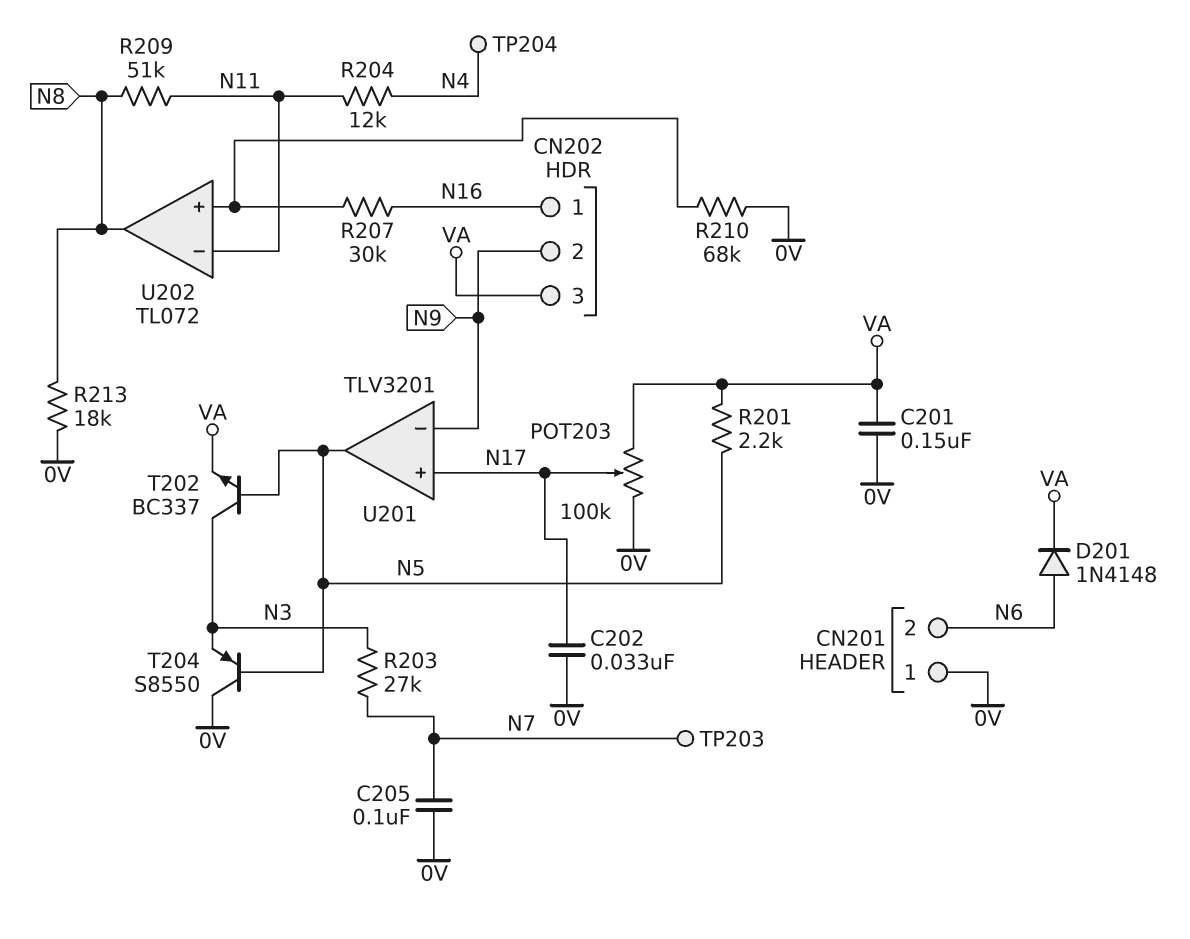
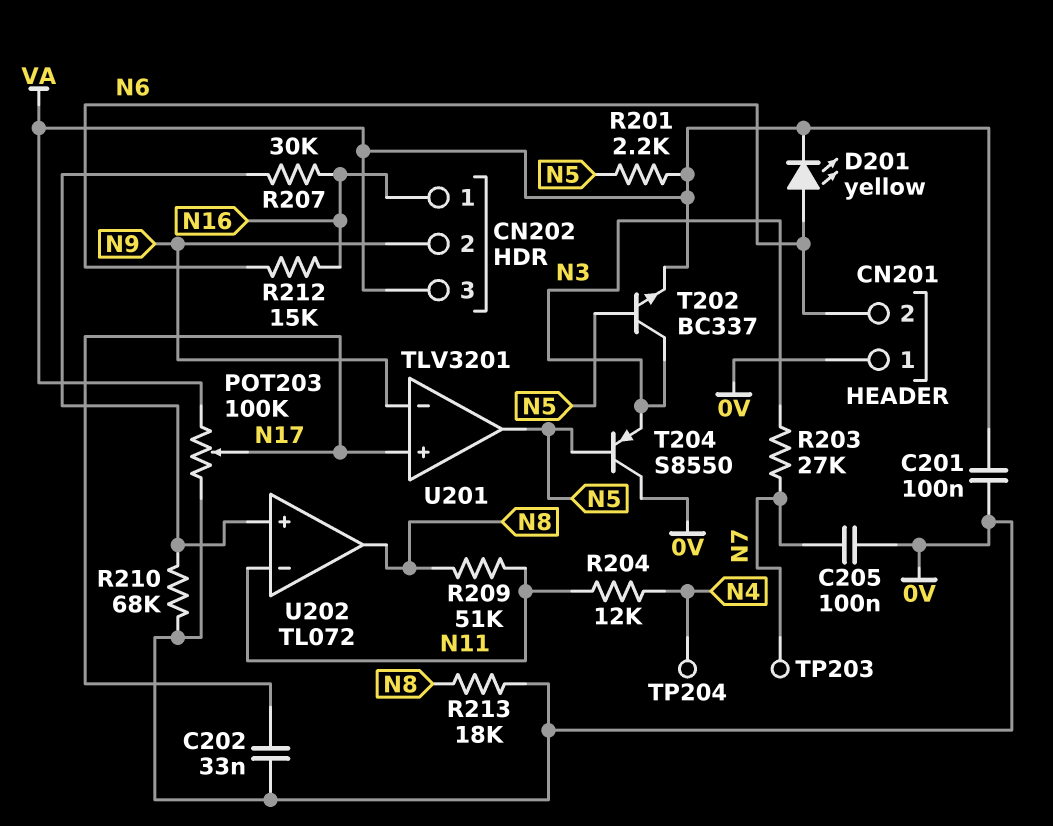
C201: 150nF (0V, VA) -> 100nF (0V, VA)
D201: diode 1N4148 (A N6, K VA) -> LED yellow (A N6, K VA)
R212: none -> 15k (N6, N16)

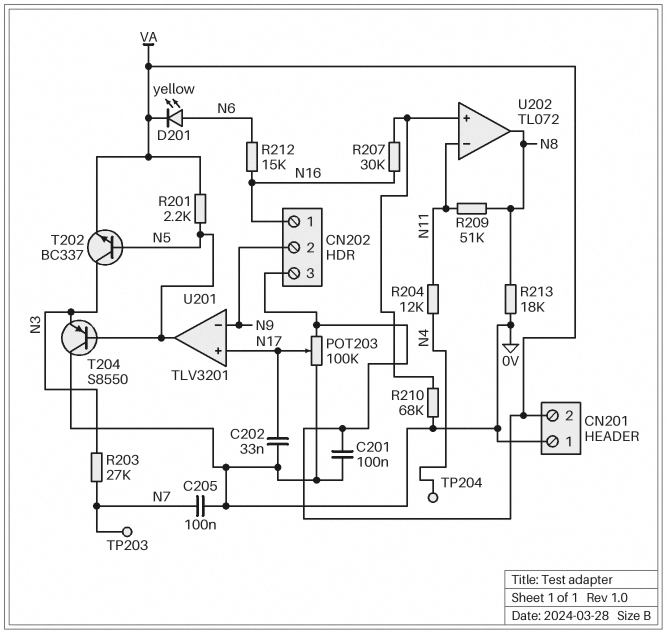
CN201 pin 2: N6 -> VA

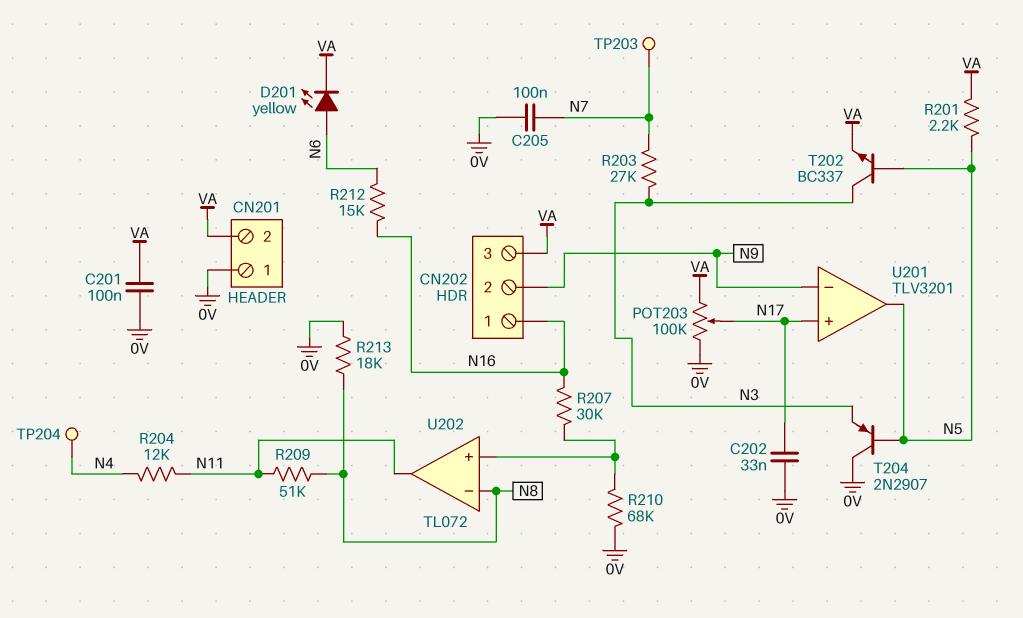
T204: PNP S8550 (B N5, C 0V, E N3) -> PNP 2N2907 (B N5, C 0V, E N3)
U202 pin in-: N11 -> N8
U202 pin out: N8 -> N11

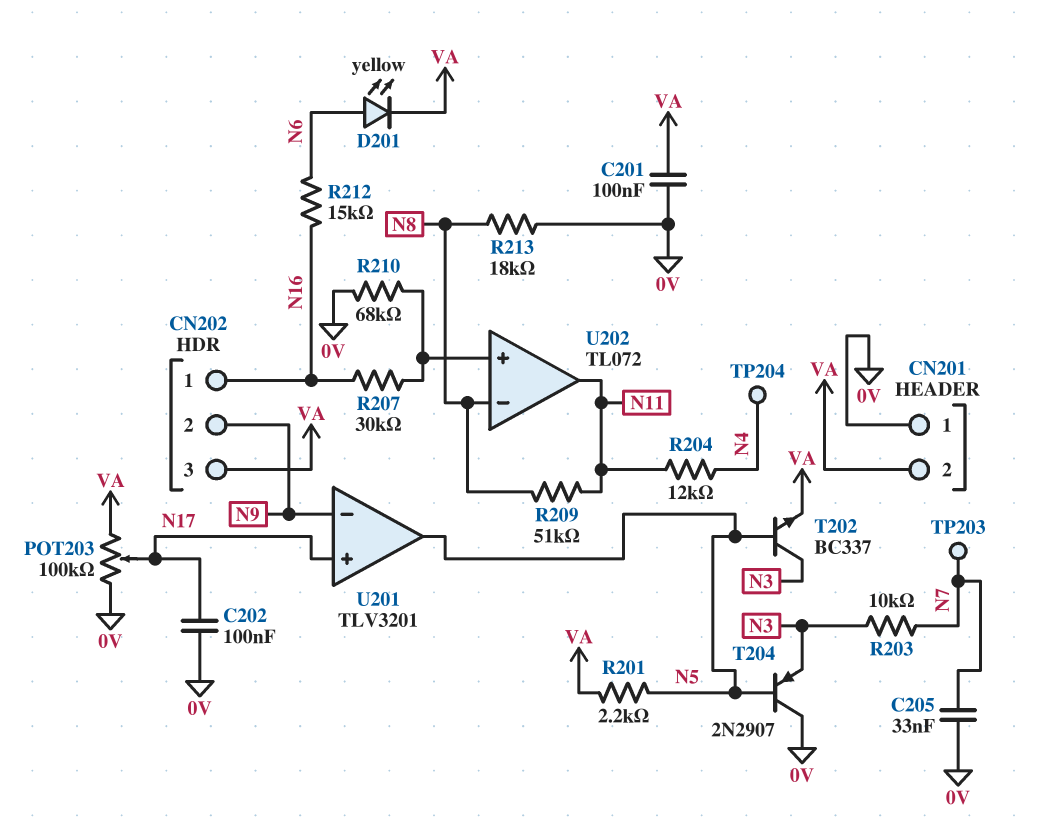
C202: 33nF (0V, N17) -> 100nF (0V, N17)
C205: 100nF (0V, N7) -> 33nF (0V, N7)
R203: 27k (N3, N7) -> 10k (N3, N7)

